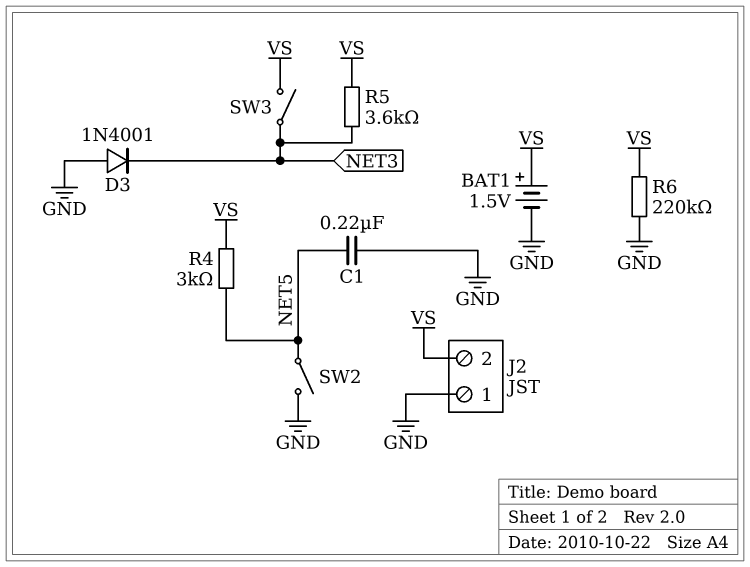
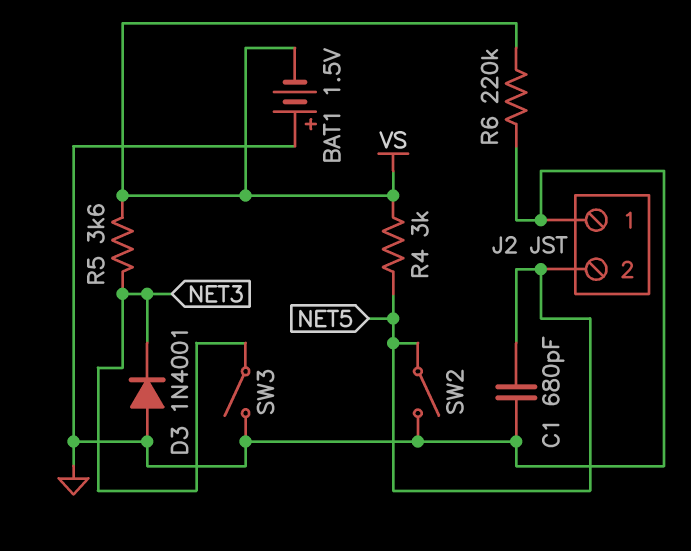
BAT1: 1.5V (plus VS, minus GND) -> 1.5V (plus GND, minus VS)
C1: 220nF (GND, NET5) -> 680pF (GND, NET5)
J2 pin 2: VS -> NET5
SW3: switch (NET3, VS) -> switch (GND, NET3)

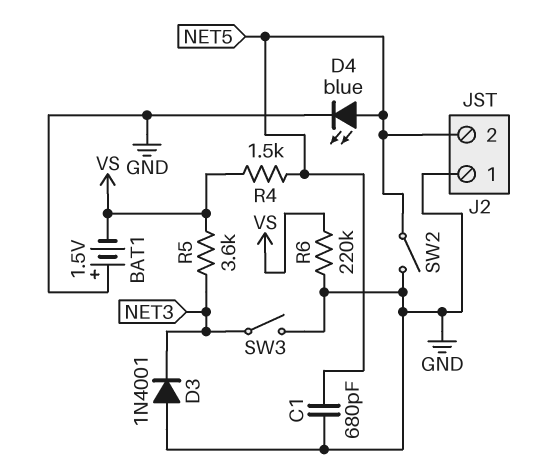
D4: none -> LED blue (A NET5, K GND)
R4: 3k (NET5, VS) -> 1.5k (NET5, VS)

